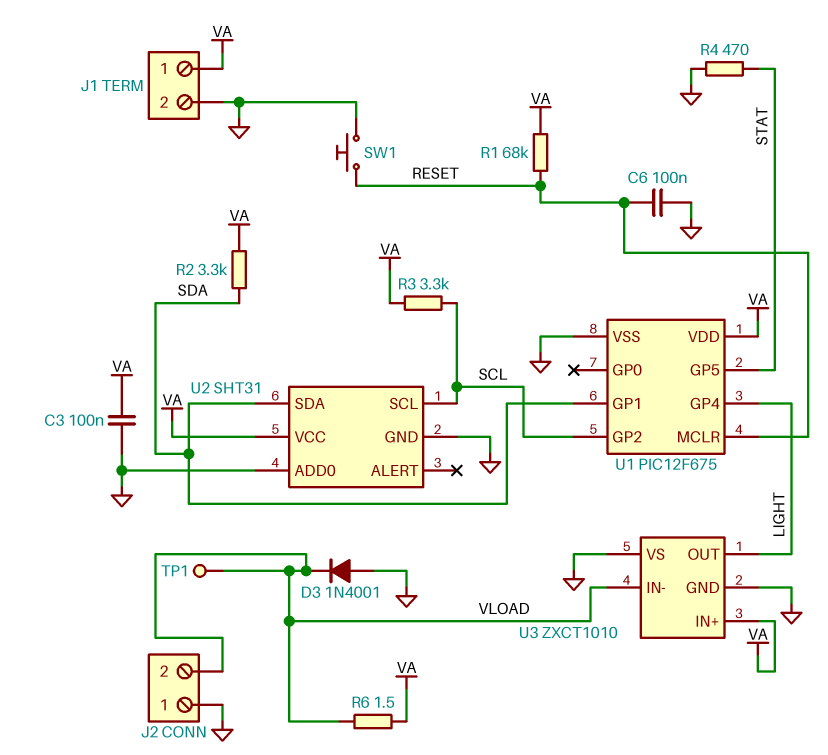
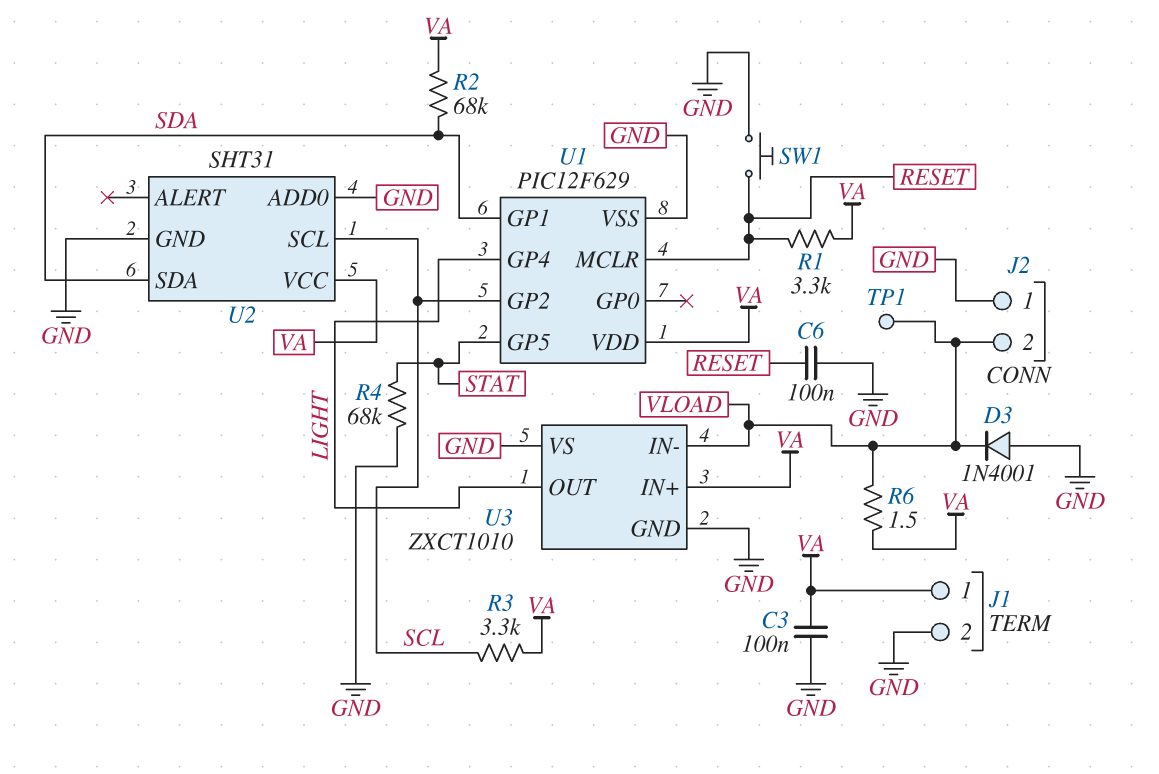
R1: 68k (RESET, VA) -> 3.3k (RESET, VA)
R2: 3.3k (SDA, VA) -> 68k (SDA, VA)
R4: 470 (GND, STAT) -> 68k (GND, STAT)
U1: PIC12F675 -> PIC12F629

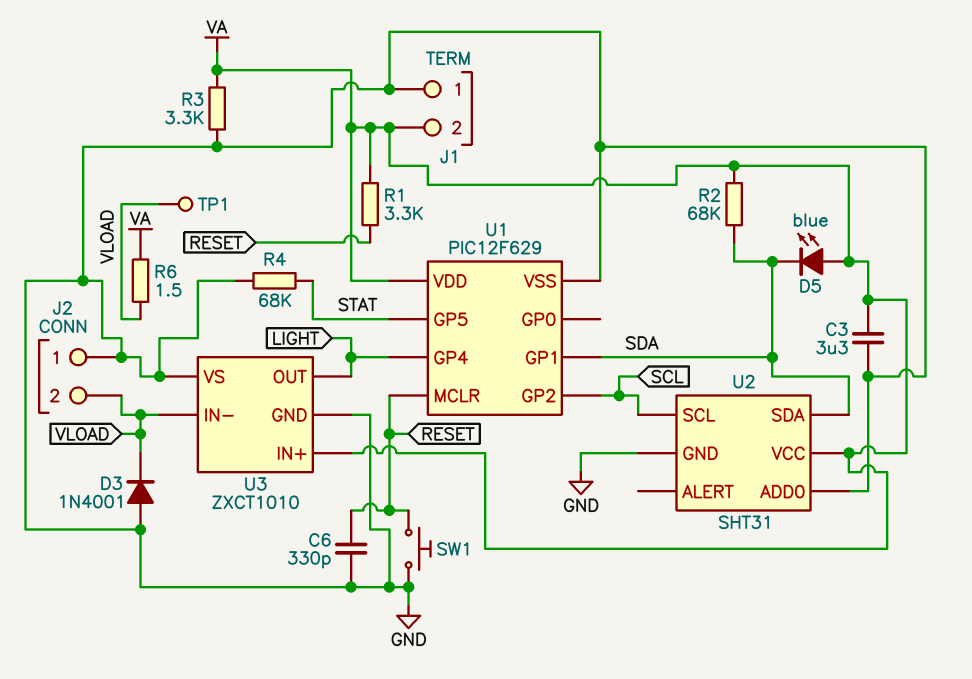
C3: 100nF (GND, VA) -> 3.3uF (GND, VA)
C6: 100nF (GND, RESET) -> 330pF (GND, RESET)
D5: none -> LED blue (A VA, K SDA)
J1 pin 1: VA -> GND
J1 pin 2: GND -> VA
R3: 3.3k (SCL, VA) -> 3.3k (GND, VA)

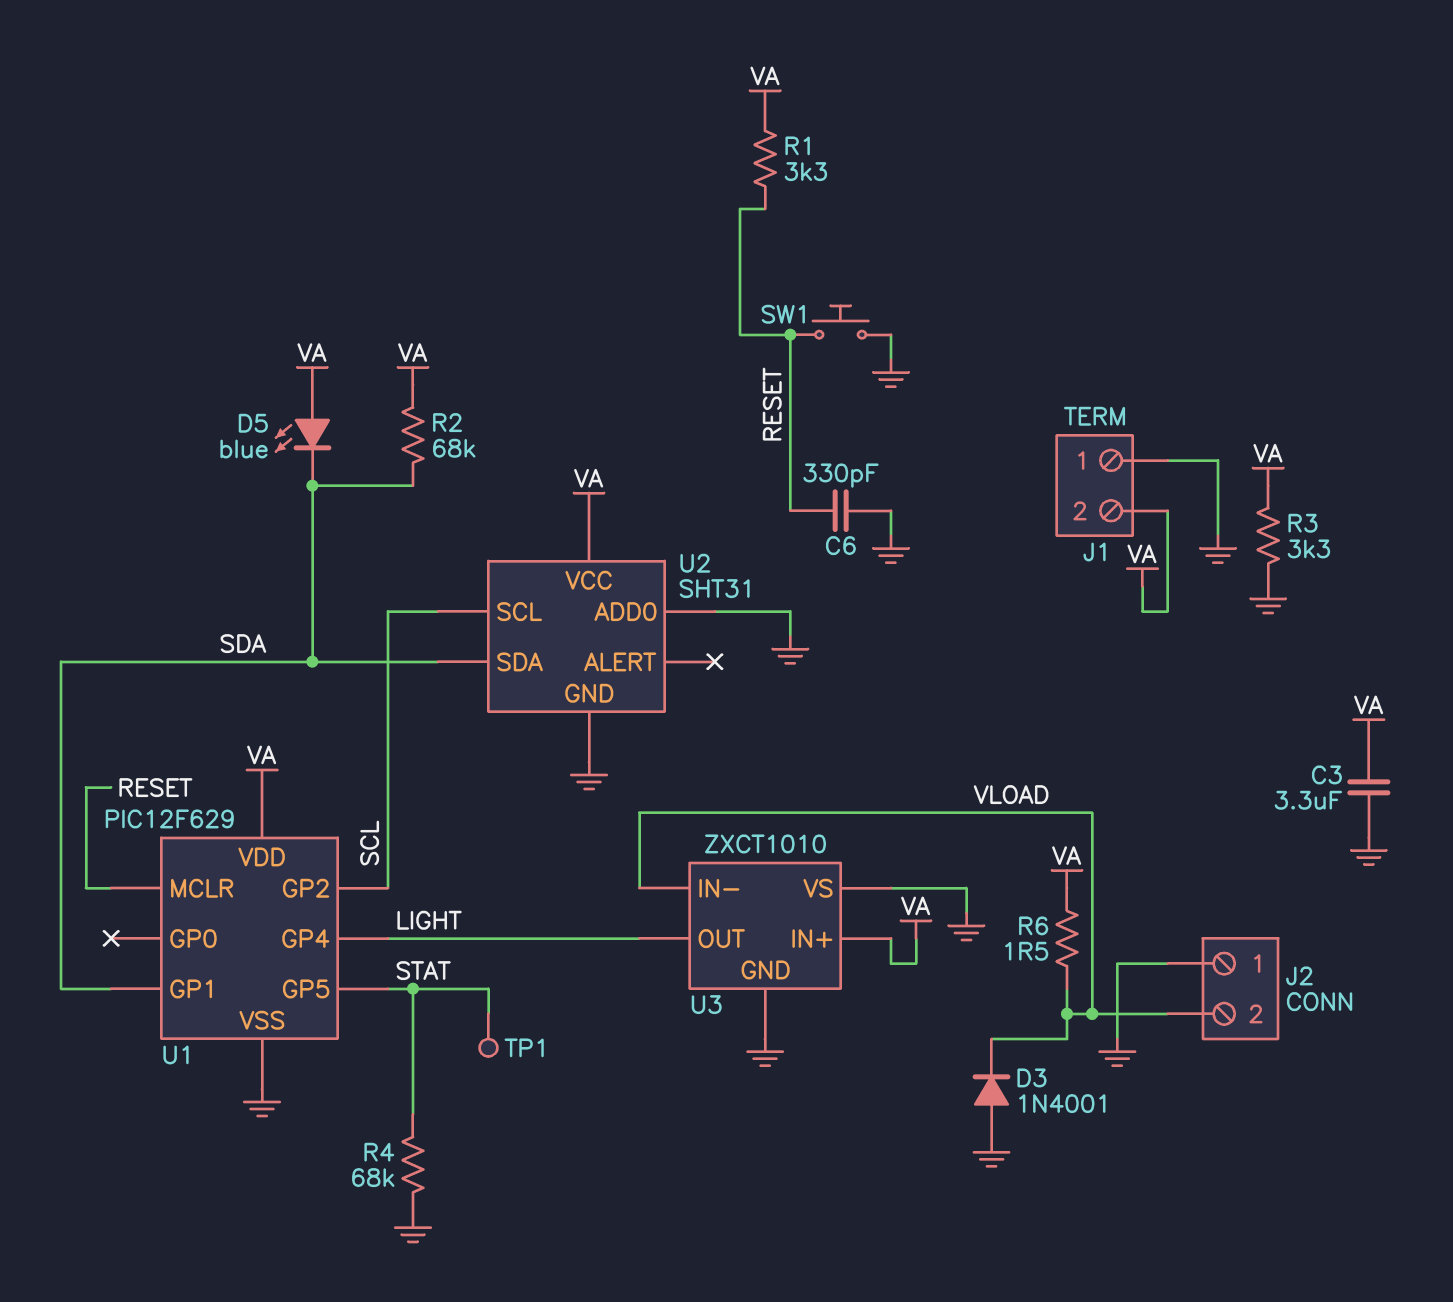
TP1: test point (VLOAD) -> test point (STAT)

